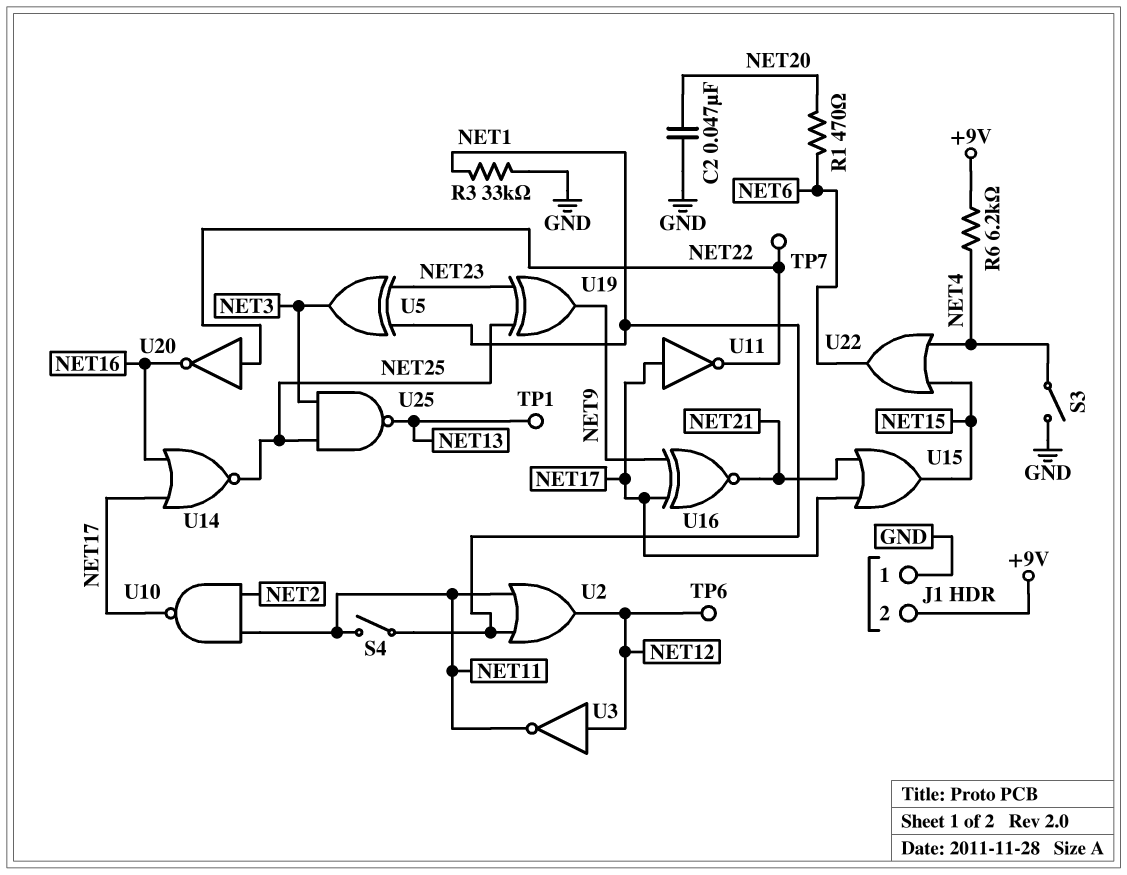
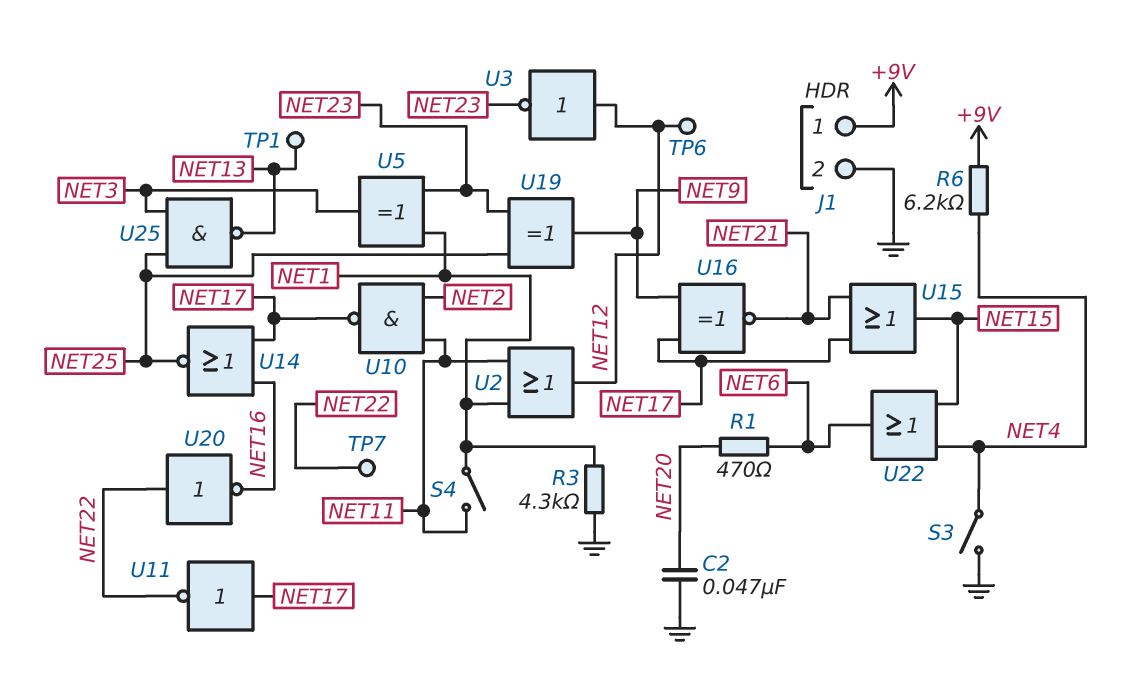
J1 pin 1: GND -> +9V
J1 pin 2: +9V -> GND
R3: 33k (GND, NET1) -> 4.3k (GND, NET1)
U3: NOT (in NET12, out NET11) -> NOT (in NET12, out NET23)

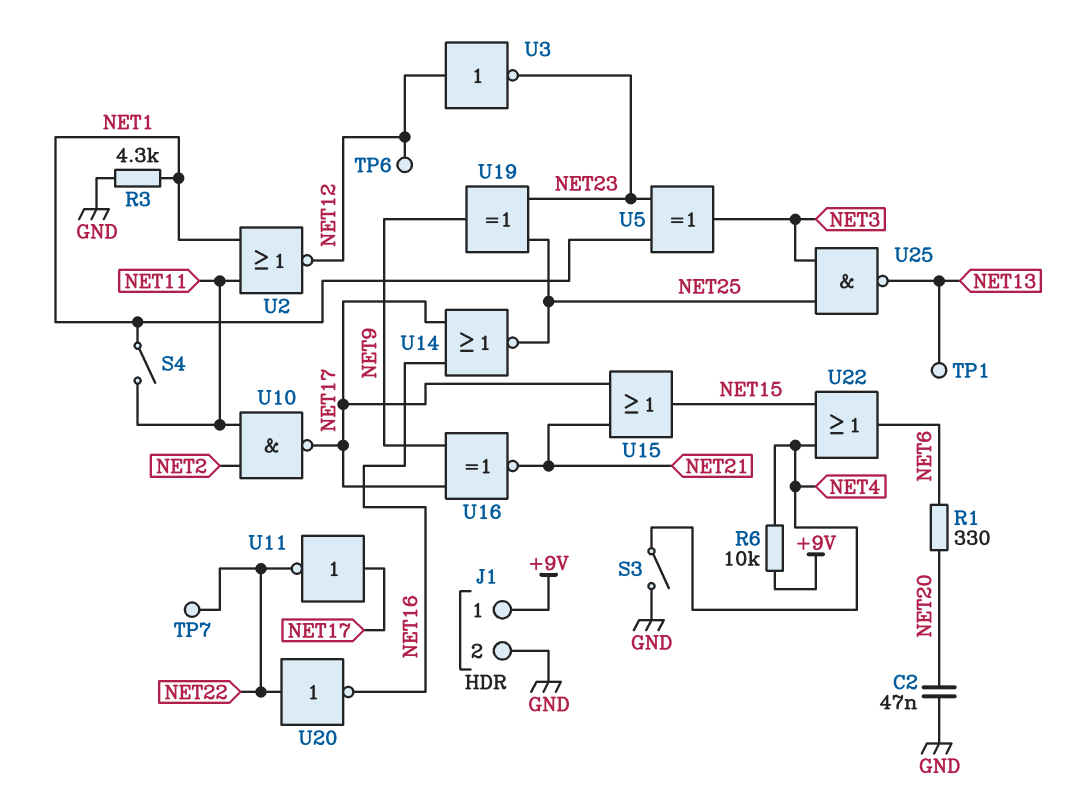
R1: 470 (NET6, NET20) -> 330 (NET6, NET20)
R6: 6.2k (+9V, NET4) -> 10k (+9V, NET4)
U2: OR (in NET1, in NET11, out NET12) -> NOR (in NET1, in NET11, out NET12)

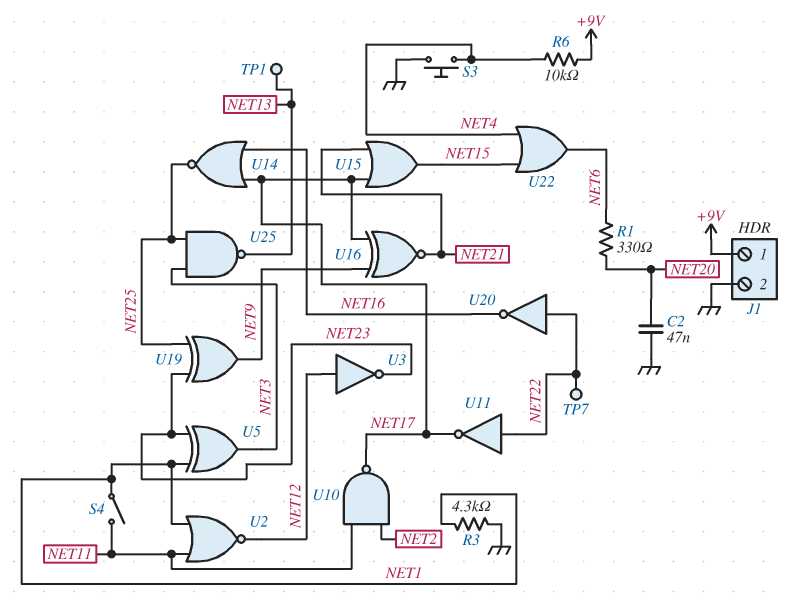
S3: switch (GND, NET4) -> button (GND, NET4)
TP6: test point (NET12) -> none
U11: NOT (in NET17, out NET22) -> NOT (in NET22, out NET17)

